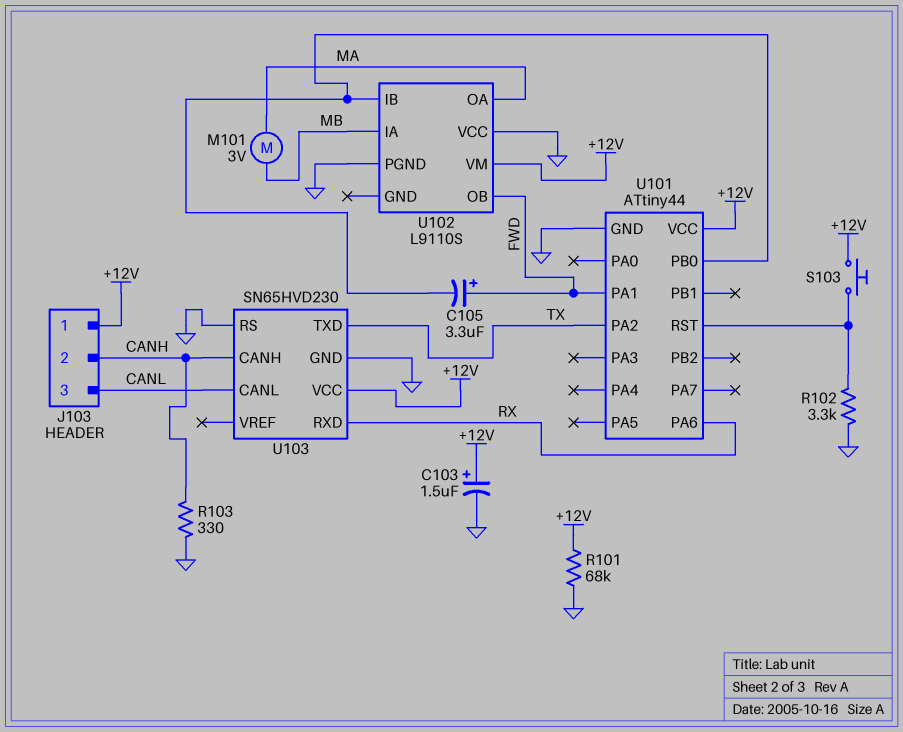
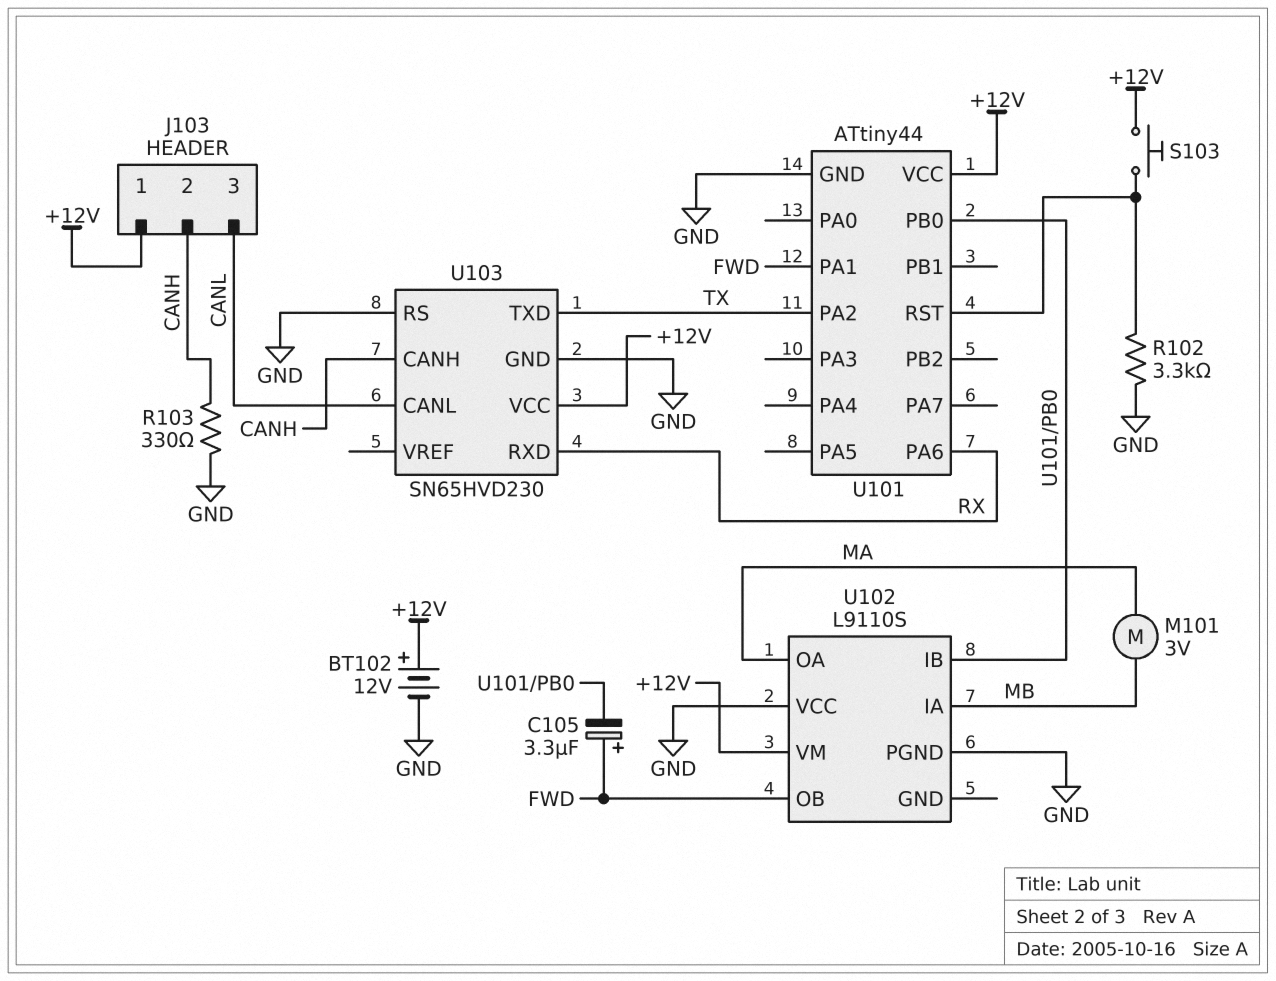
BT102: none -> 12V (plus +12V, minus GND)
C103: 1.5uF (plus +12V, minus GND) -> none
R101: 68k (+12V, GND) -> none

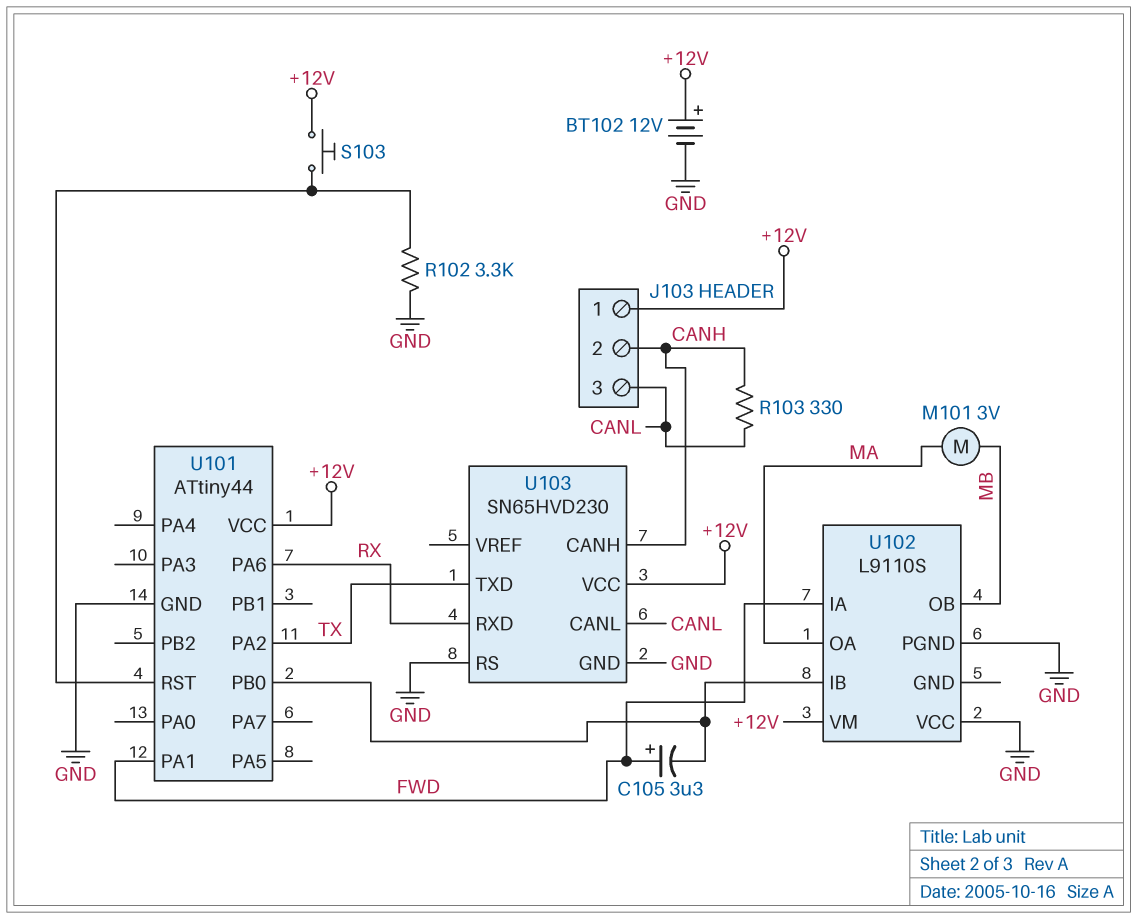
R103: 330 (CANH, GND) -> 330 (CANH, CANL)
U102 pin IA: MB -> FWD
U102 pin OB: FWD -> MB

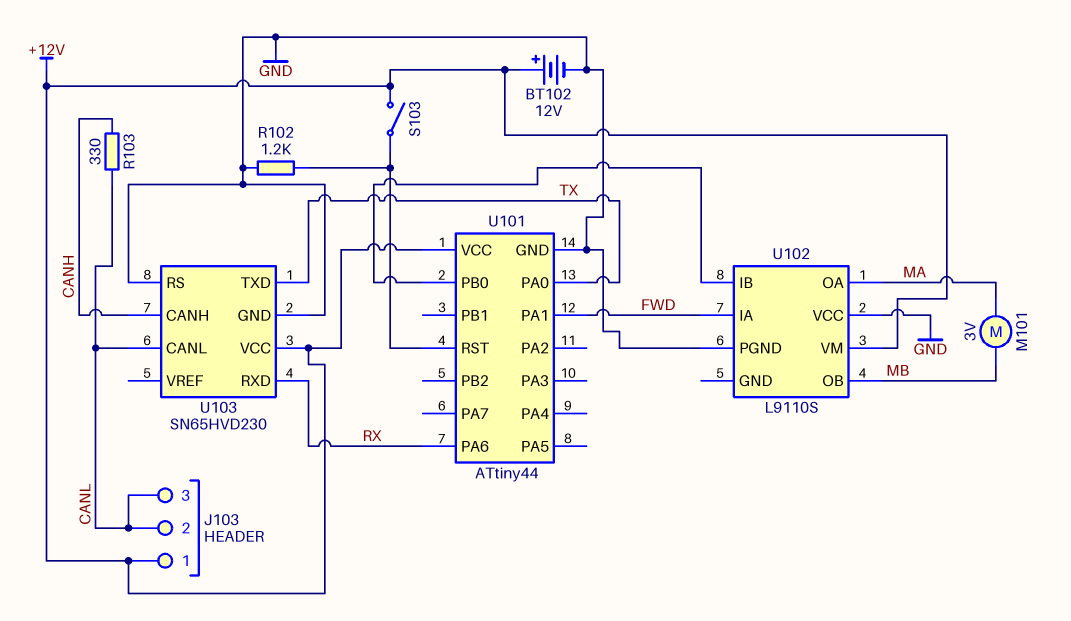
C105: 3.3uF (plus FWD, minus U101/PB0) -> none
J103 pin 2: CANH -> CANL
R102: 3.3k (GND, U101/RST) -> 1.2k (GND, U101/RST)
S103: button (+12V, U101/RST) -> switch (+12V, U101/RST)
U101 pin PA0: none -> TX
U101 pin PA2: TX -> none

